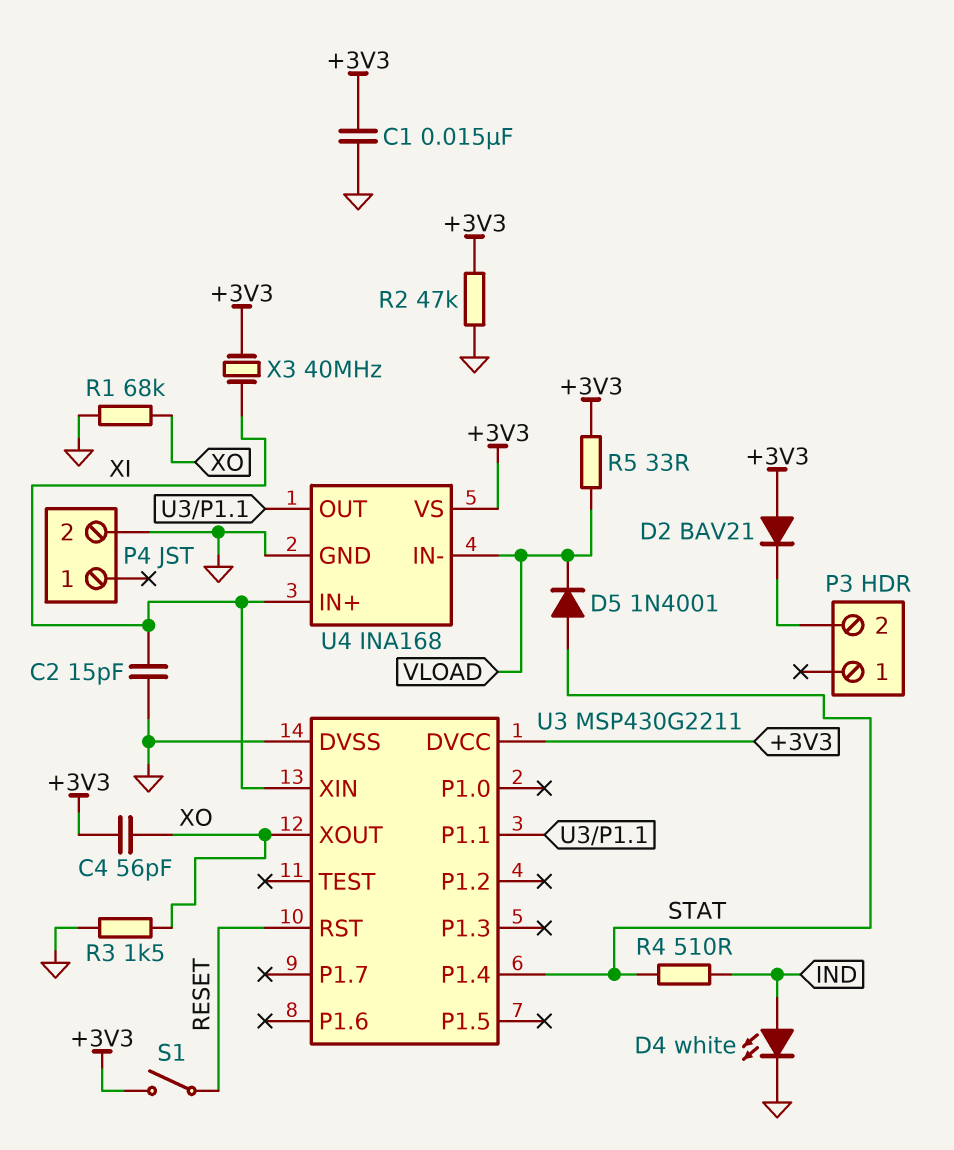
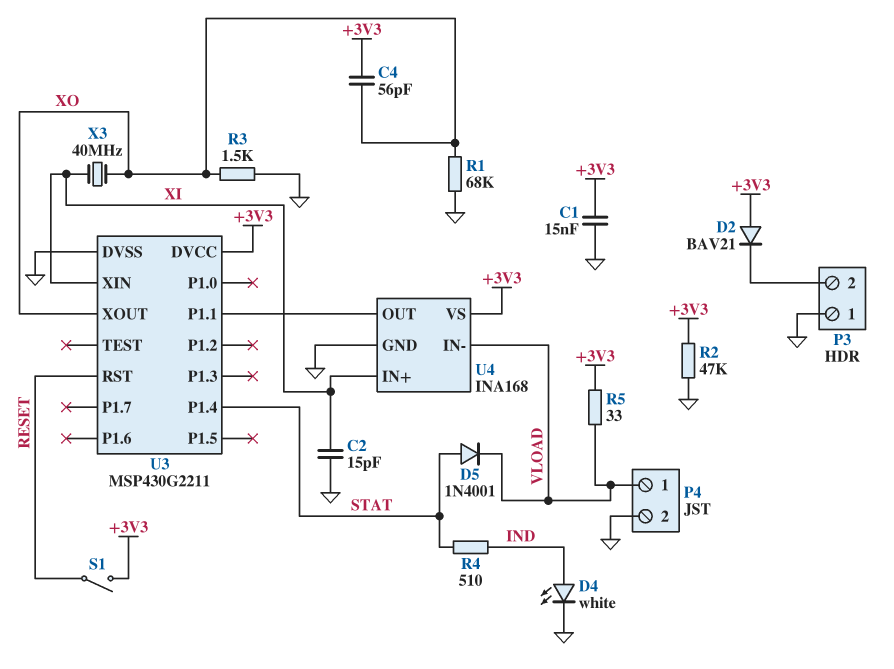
P3 pin 1: none -> GND
P4 pin 1: none -> VLOAD
X3: 40MHz (+3V3, XI) -> 40MHz (XI, XO)

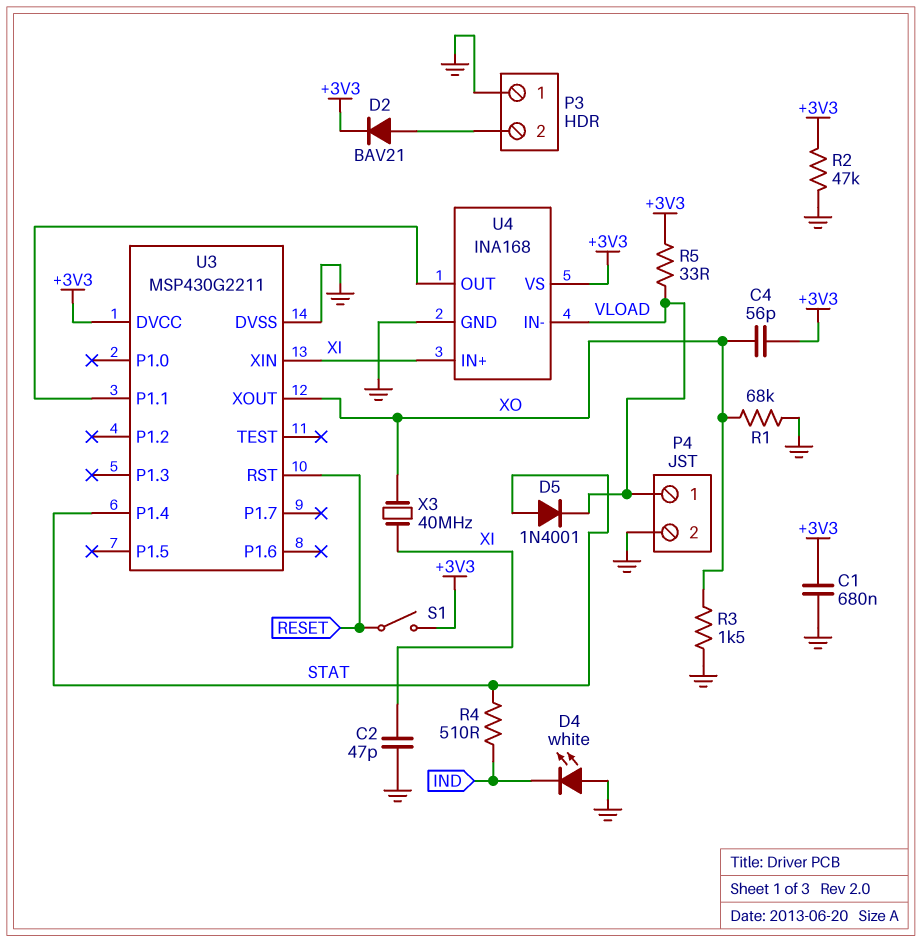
C1: 15nF (+3V3, GND) -> 680nF (+3V3, GND)
C2: 15pF (GND, XI) -> 47pF (GND, XI)
D2: diode BAV21 (A +3V3, K P3/2) -> diode BAV21 (A P3/2, K +3V3)
D4: LED white (A IND, K GND) -> LED white (A GND, K IND)

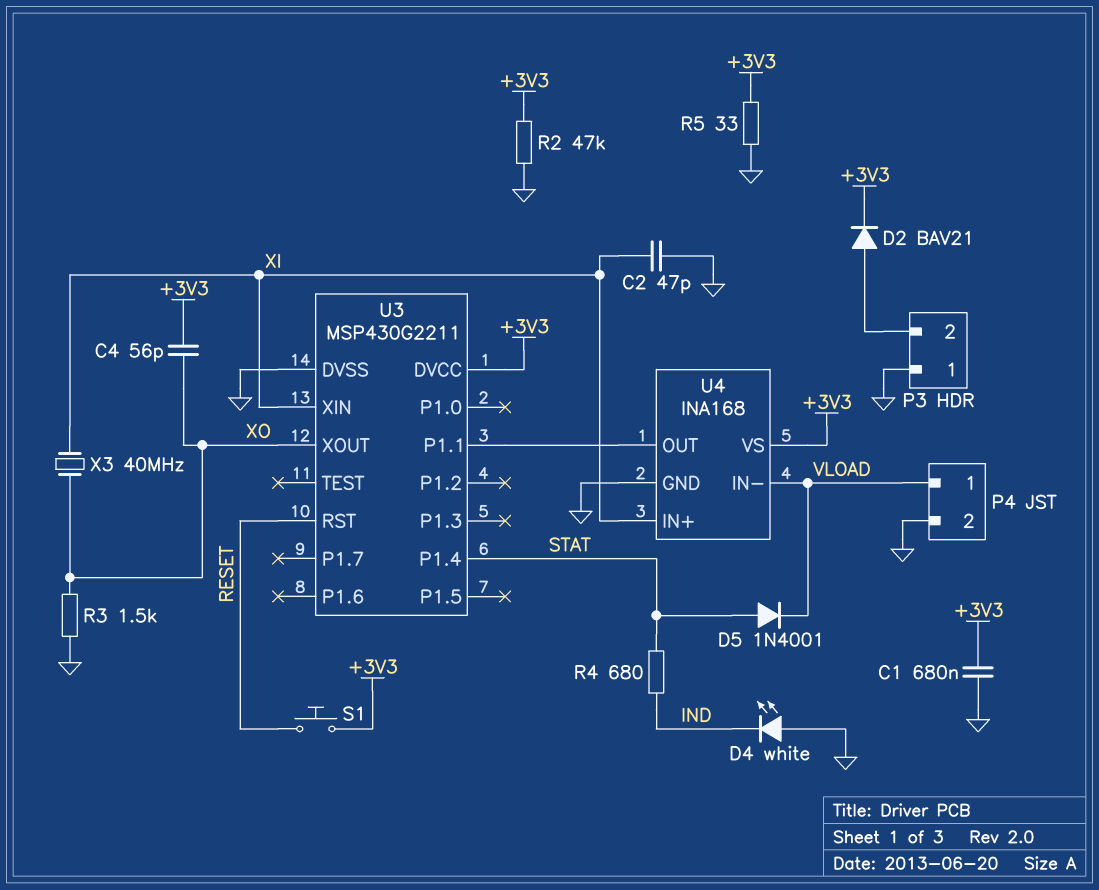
R1: 68k (GND, XO) -> none
R4: 510 (IND, STAT) -> 680 (IND, STAT)
R5: 33 (+3V3, VLOAD) -> 33 (+3V3, GND)
S1: switch (+3V3, RESET) -> button (+3V3, RESET)

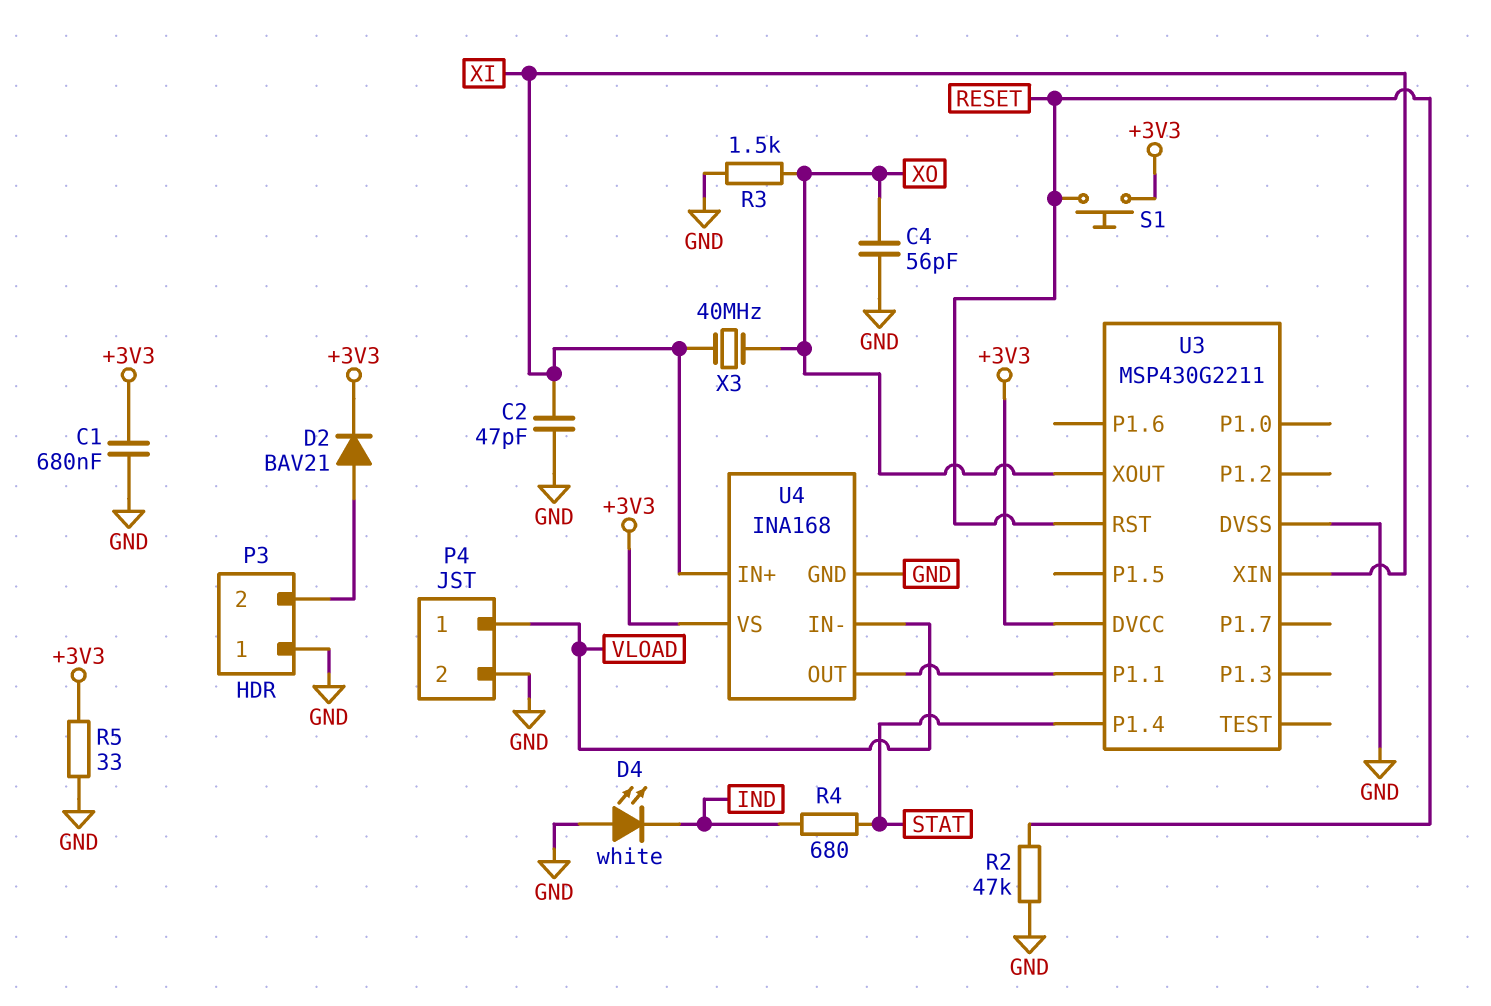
C4: 56pF (+3V3, XO) -> 56pF (GND, XO)
D5: diode 1N4001 (A STAT, K VLOAD) -> none
R2: 47k (+3V3, GND) -> 47k (GND, RESET)

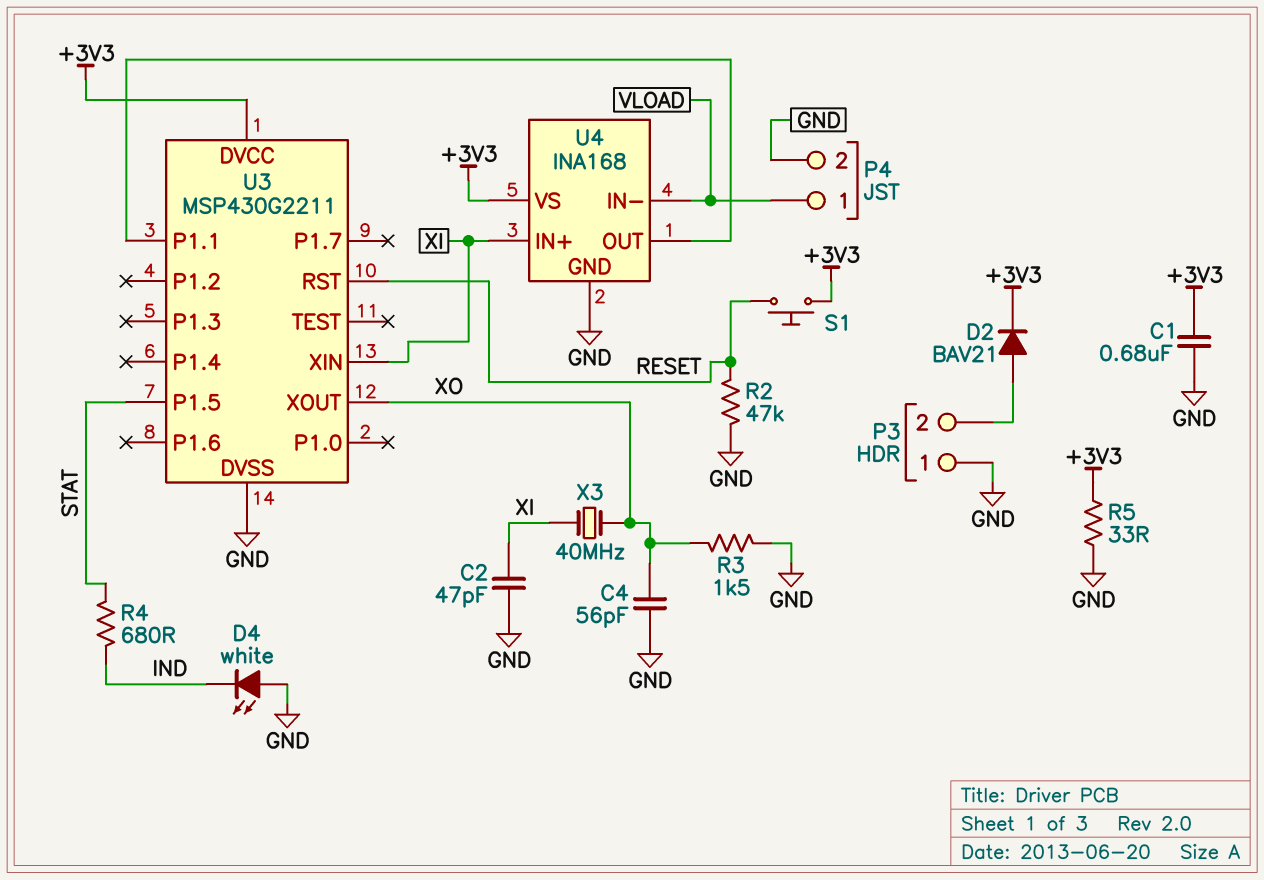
U3 pin P1.4: STAT -> none
U3 pin P1.5: none -> STAT

